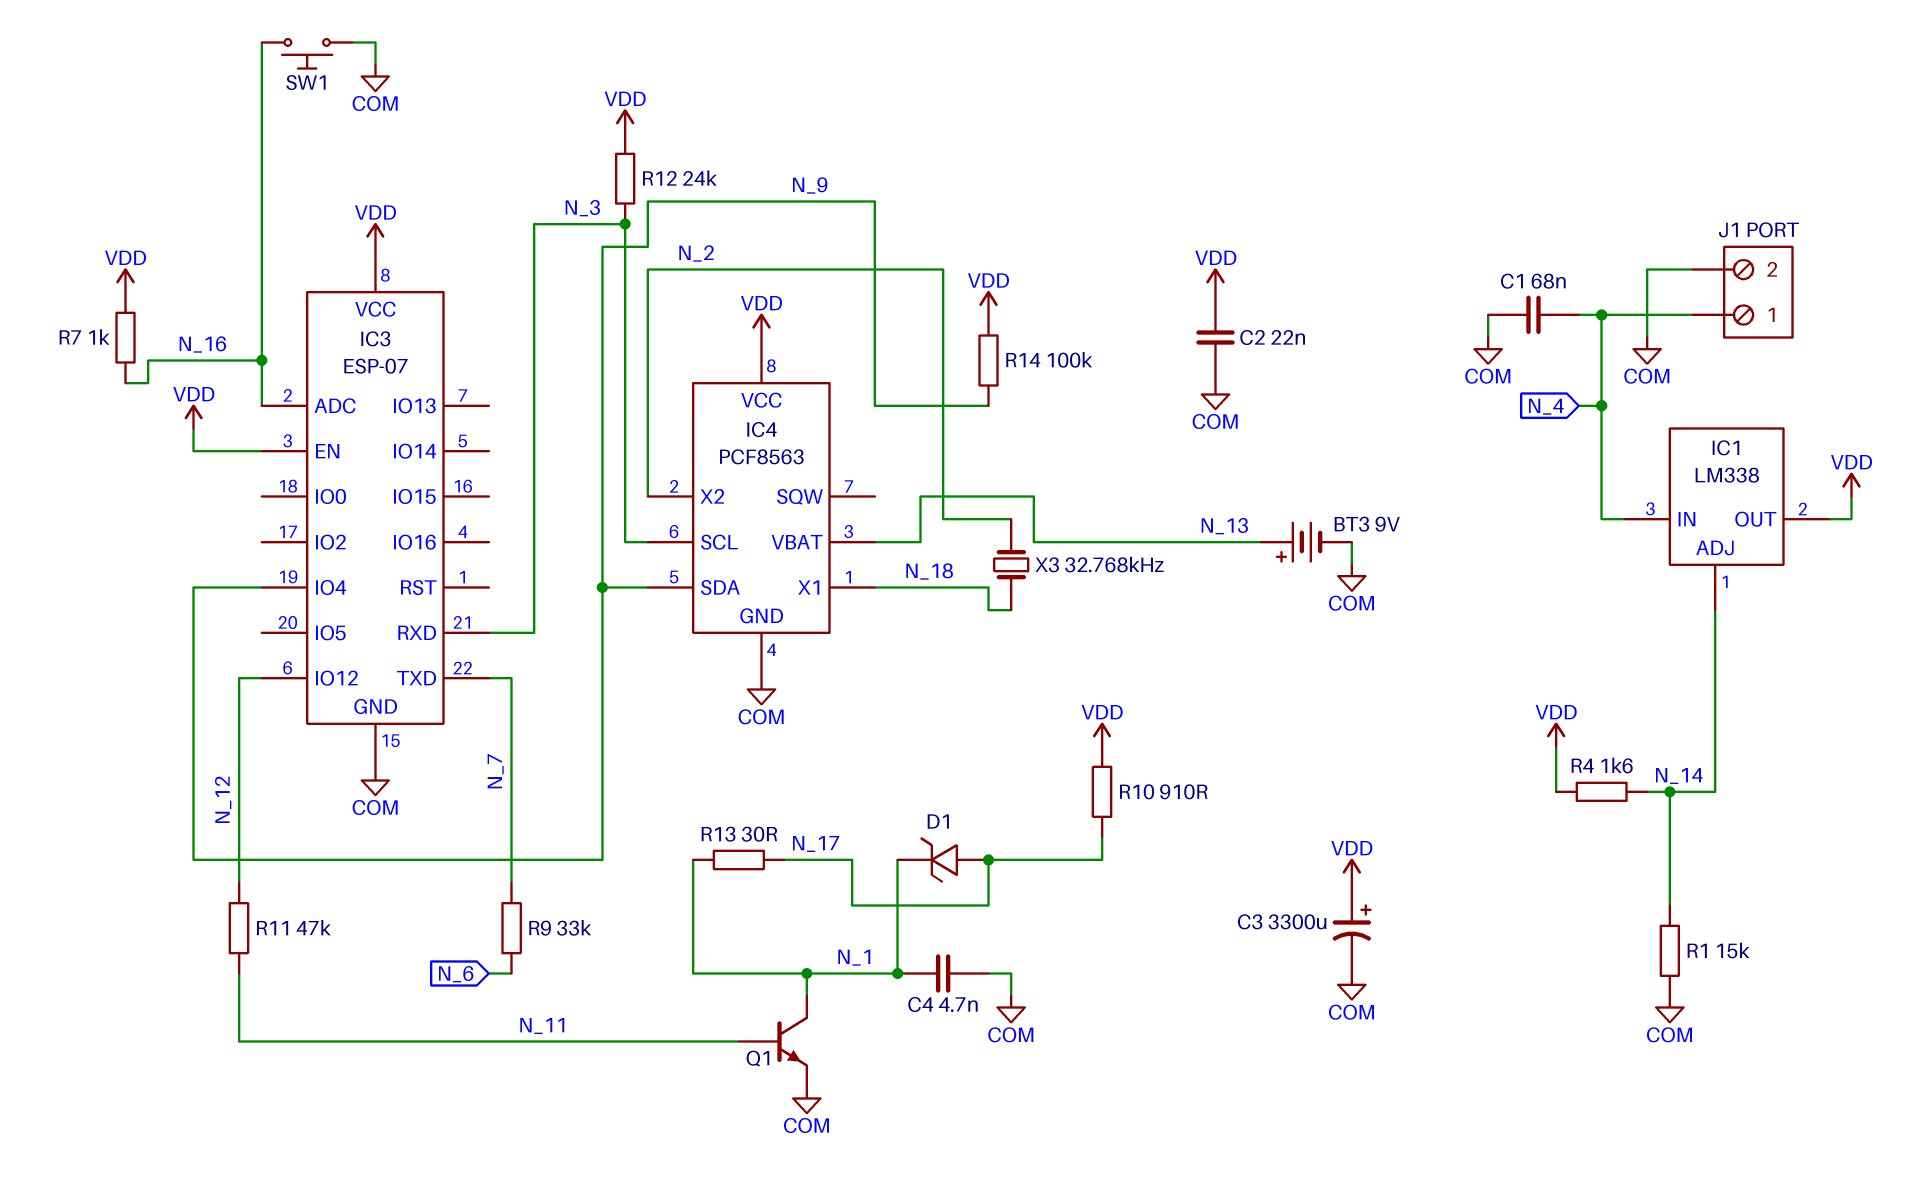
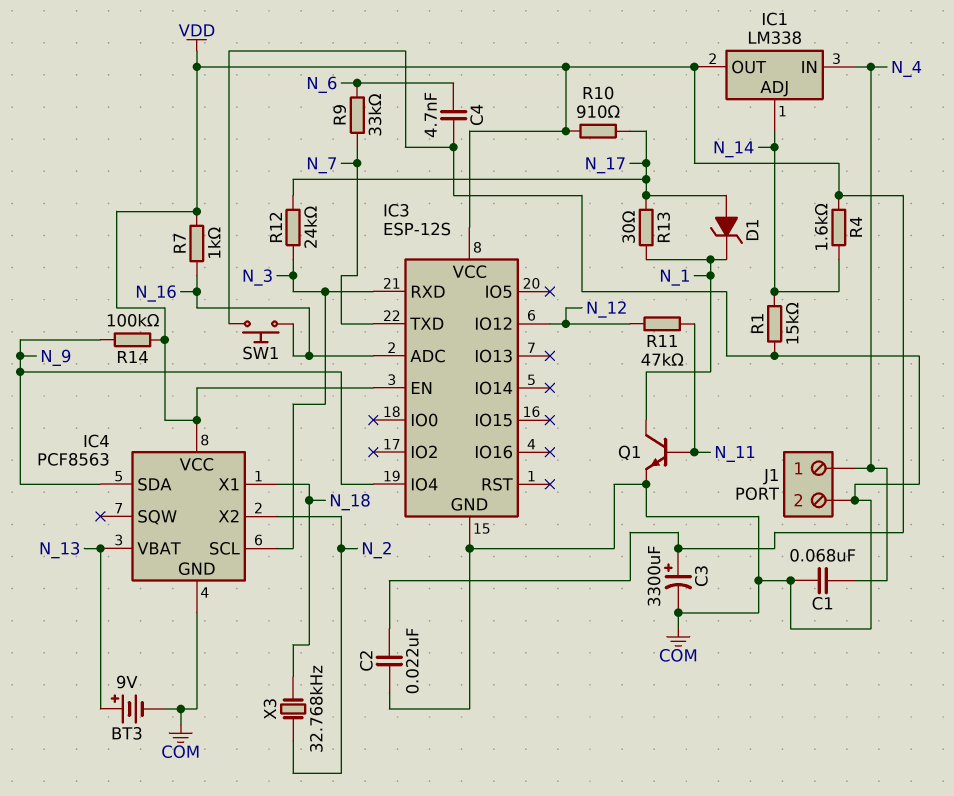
C4: 4.7nF (COM, N_1) -> 4.7nF (COM, N_6)
IC3: ESP-07 -> ESP-12S
R12: 24k (N_3, VDD) -> 24k (N_3, N_17)

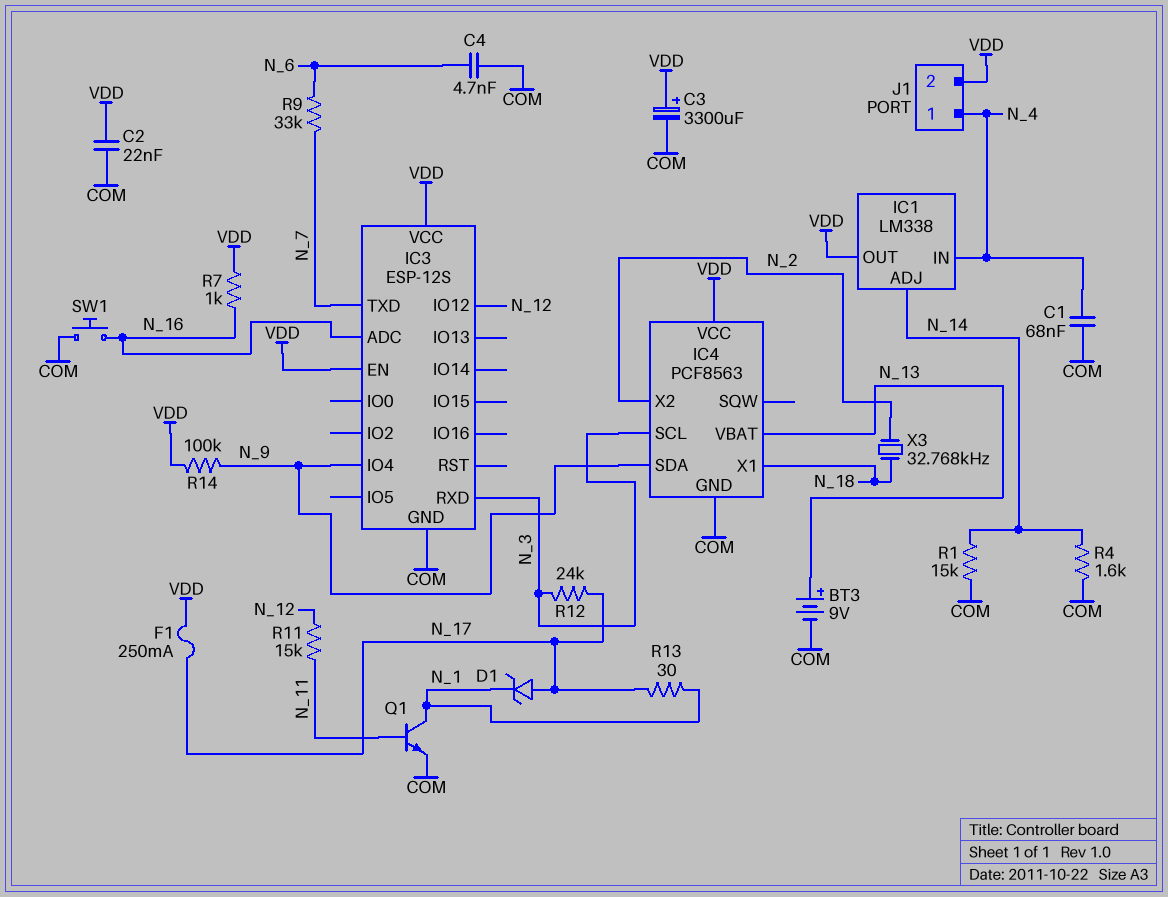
F1: none -> 250mA (N_17, VDD)
J1 pin 2: COM -> VDD
R4: 1.6k (N_14, VDD) -> 1.6k (COM, N_14)
R10: 910 (N_17, VDD) -> none
R11: 47k (N_11, N_12) -> 15k (N_11, N_12)

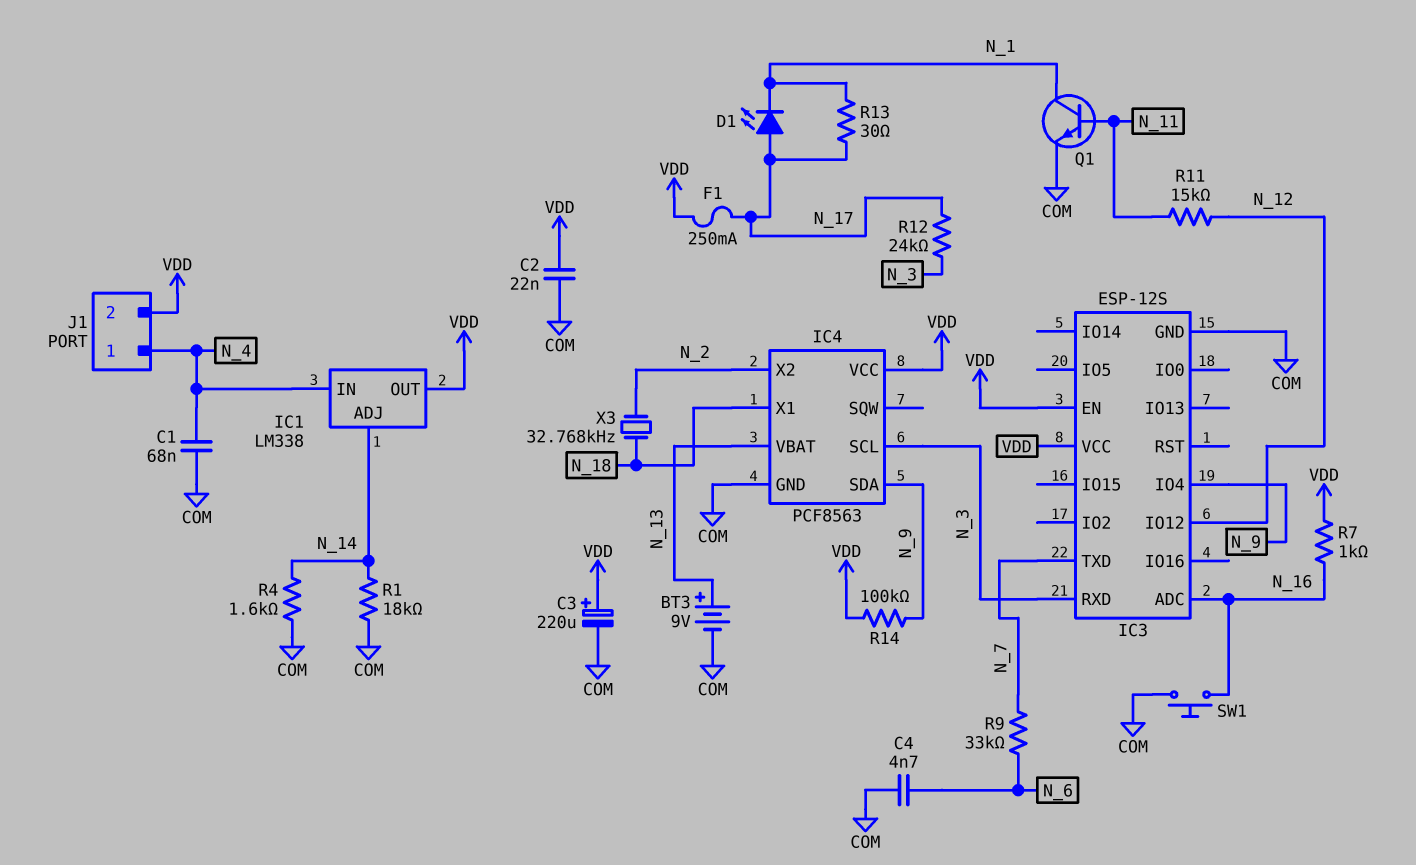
C3: 3300uF (plus VDD, minus COM) -> 220uF (plus VDD, minus COM)
D1: zener (A N_17, K N_1) -> LED (A N_17, K N_1)
R1: 15k (COM, N_14) -> 18k (COM, N_14)

